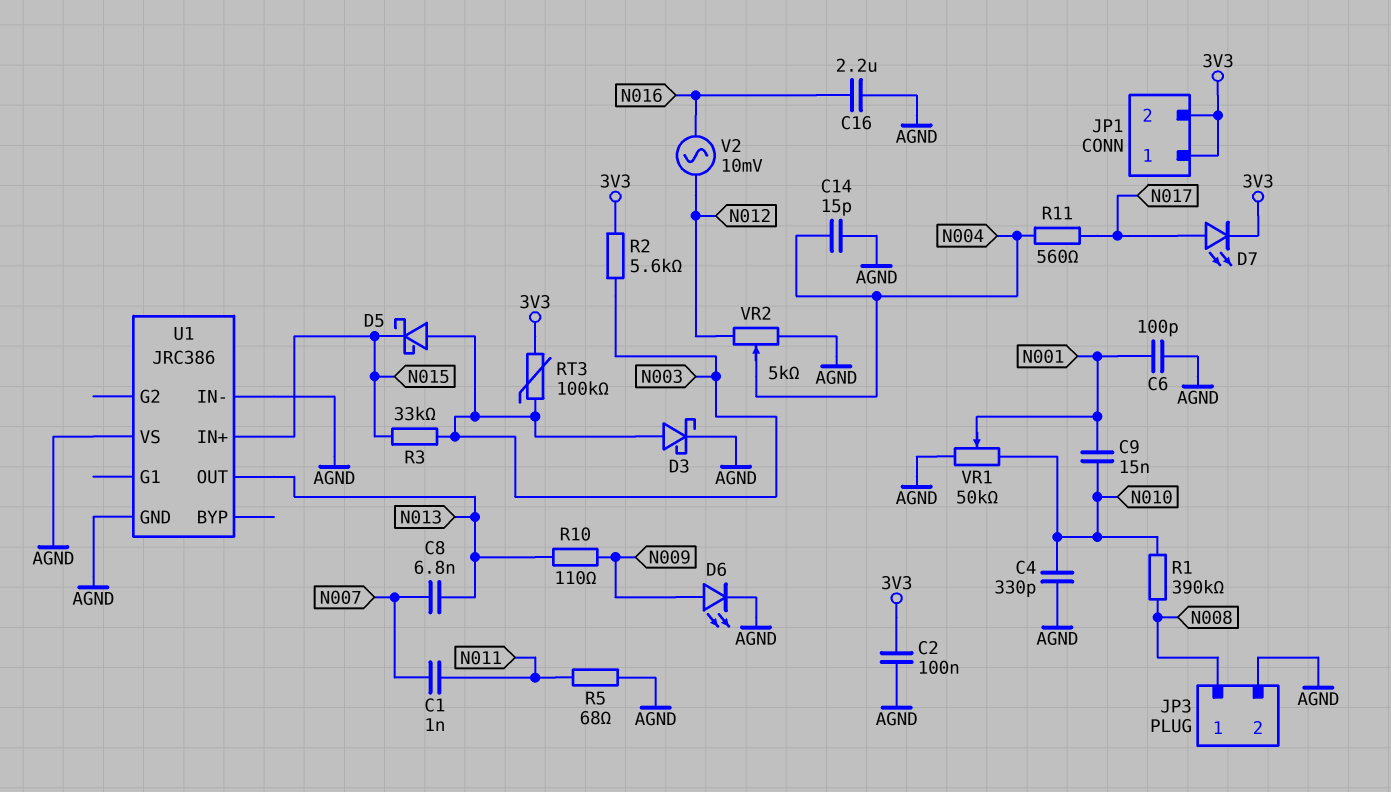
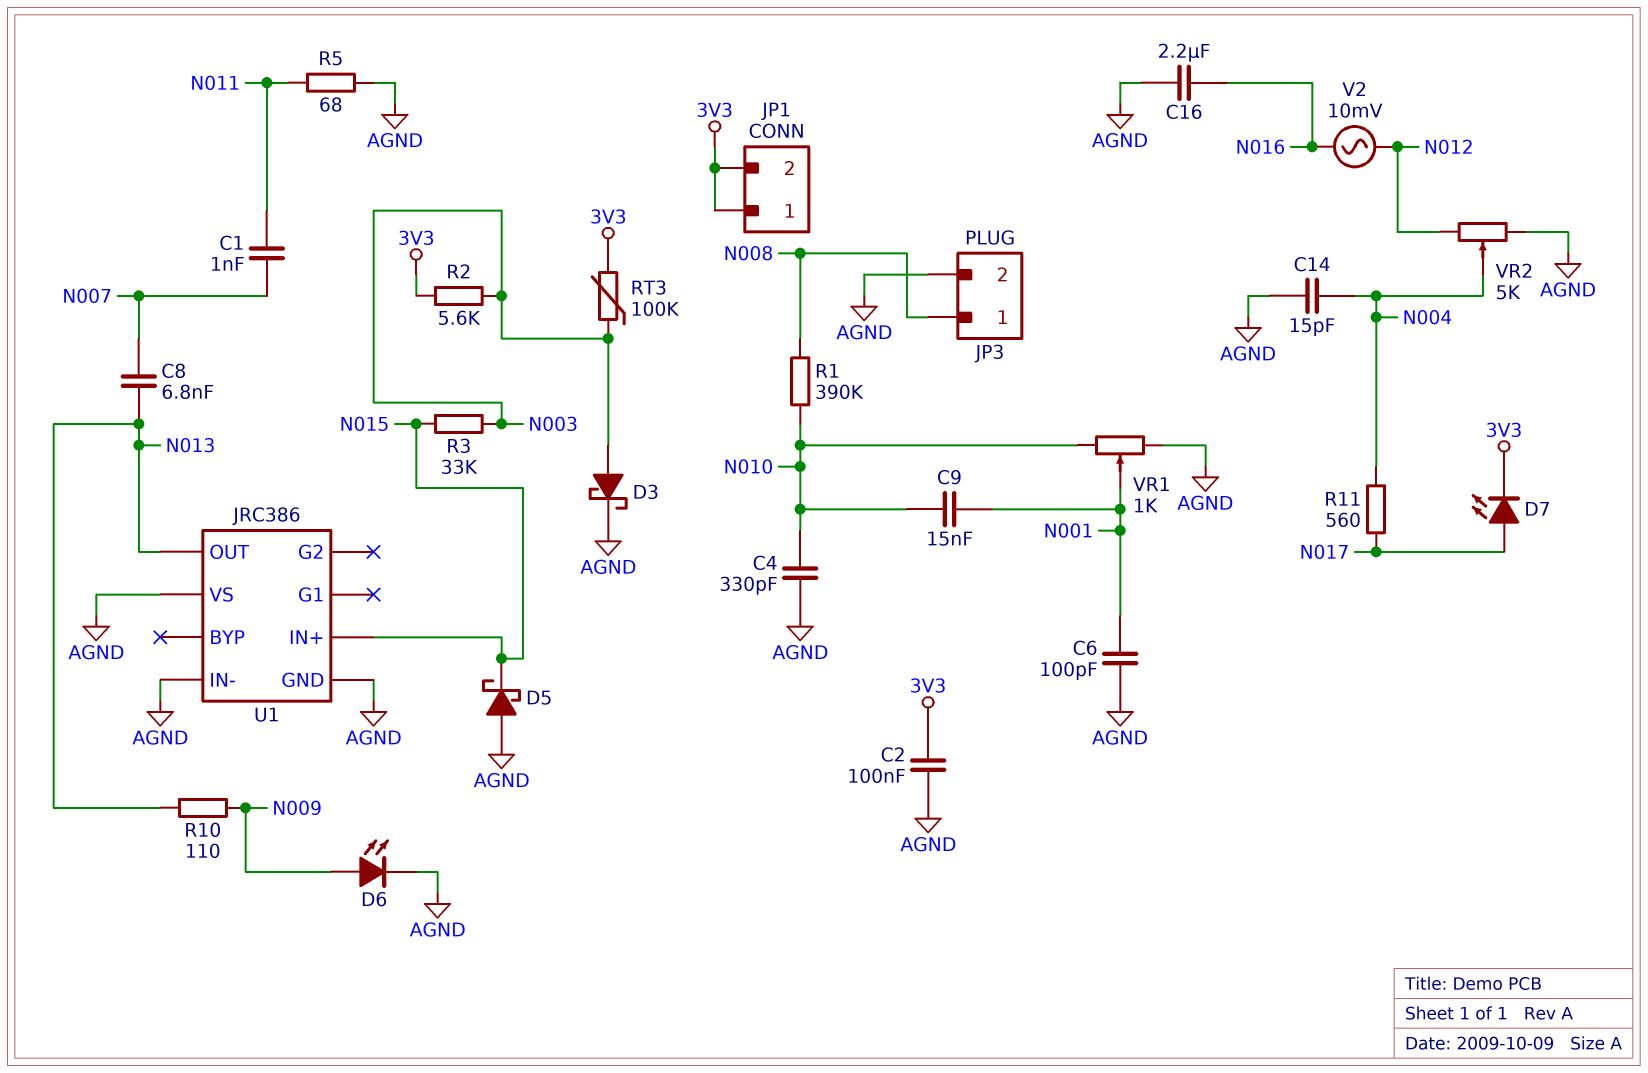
D5: schottky (A N003, K N015) -> schottky (A AGND, K N015)
VR1: 50k (AGND, N010, wiper N001) -> 1k (AGND, N010, wiper N001)

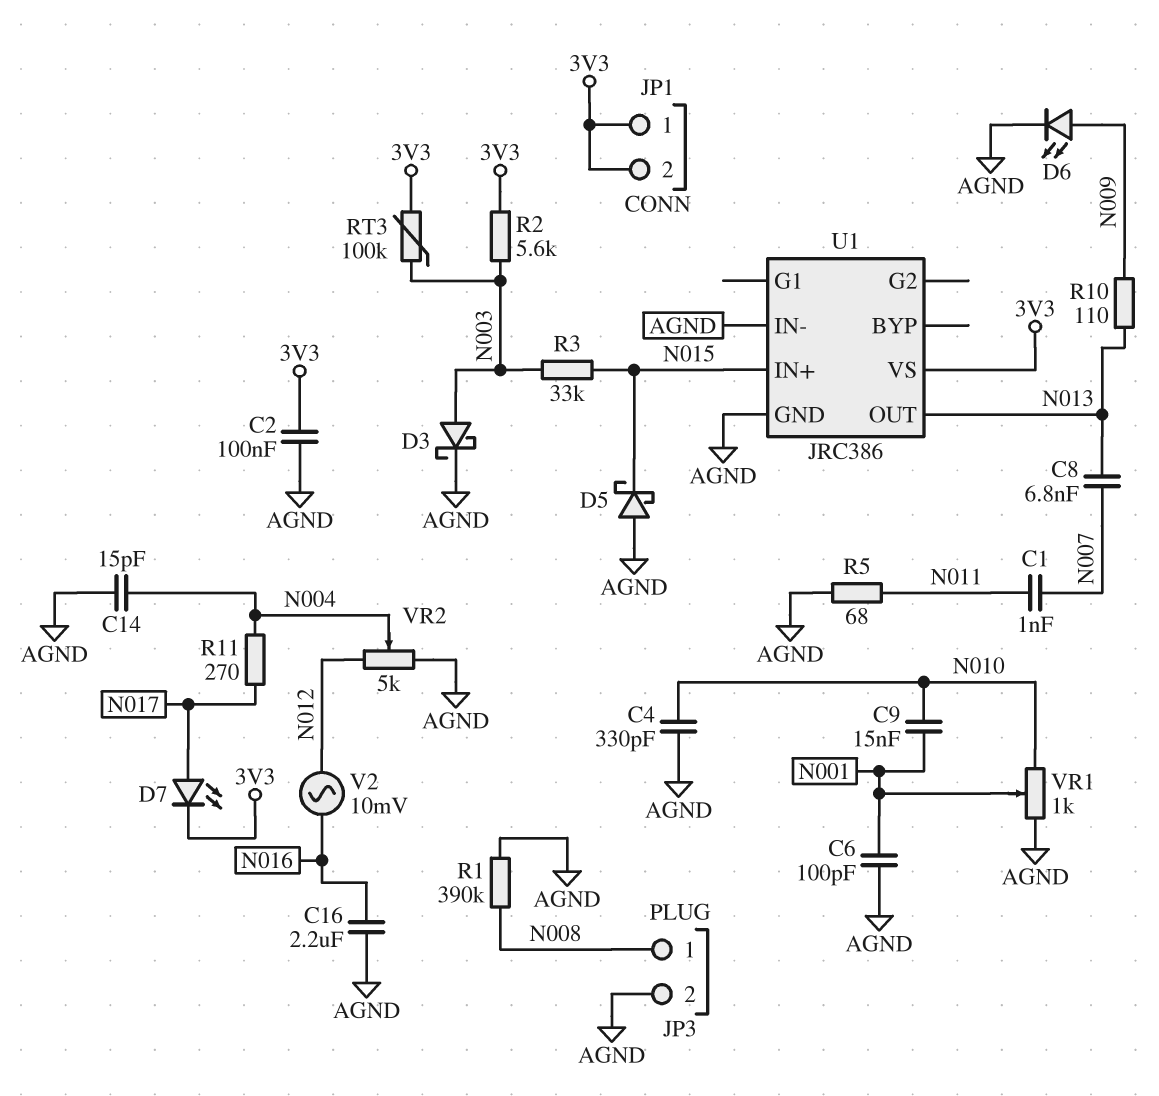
R1: 390k (N008, N010) -> 390k (AGND, N008)
R11: 560 (N004, N017) -> 270 (N004, N017)
U1 pin VS: AGND -> 3V3

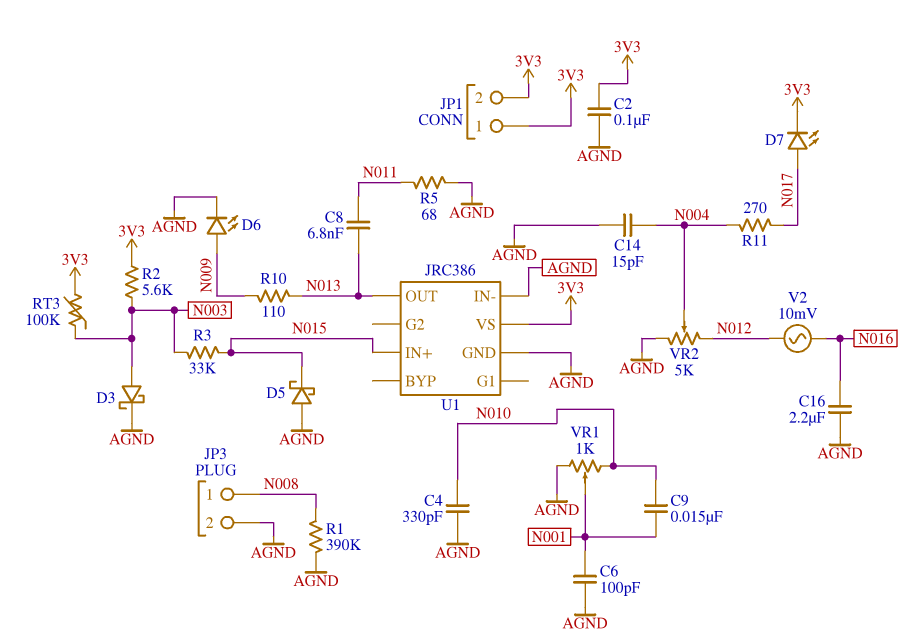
C1: 1nF (N007, N011) -> none
C8: 6.8nF (N007, N013) -> 6.8nF (N011, N013)

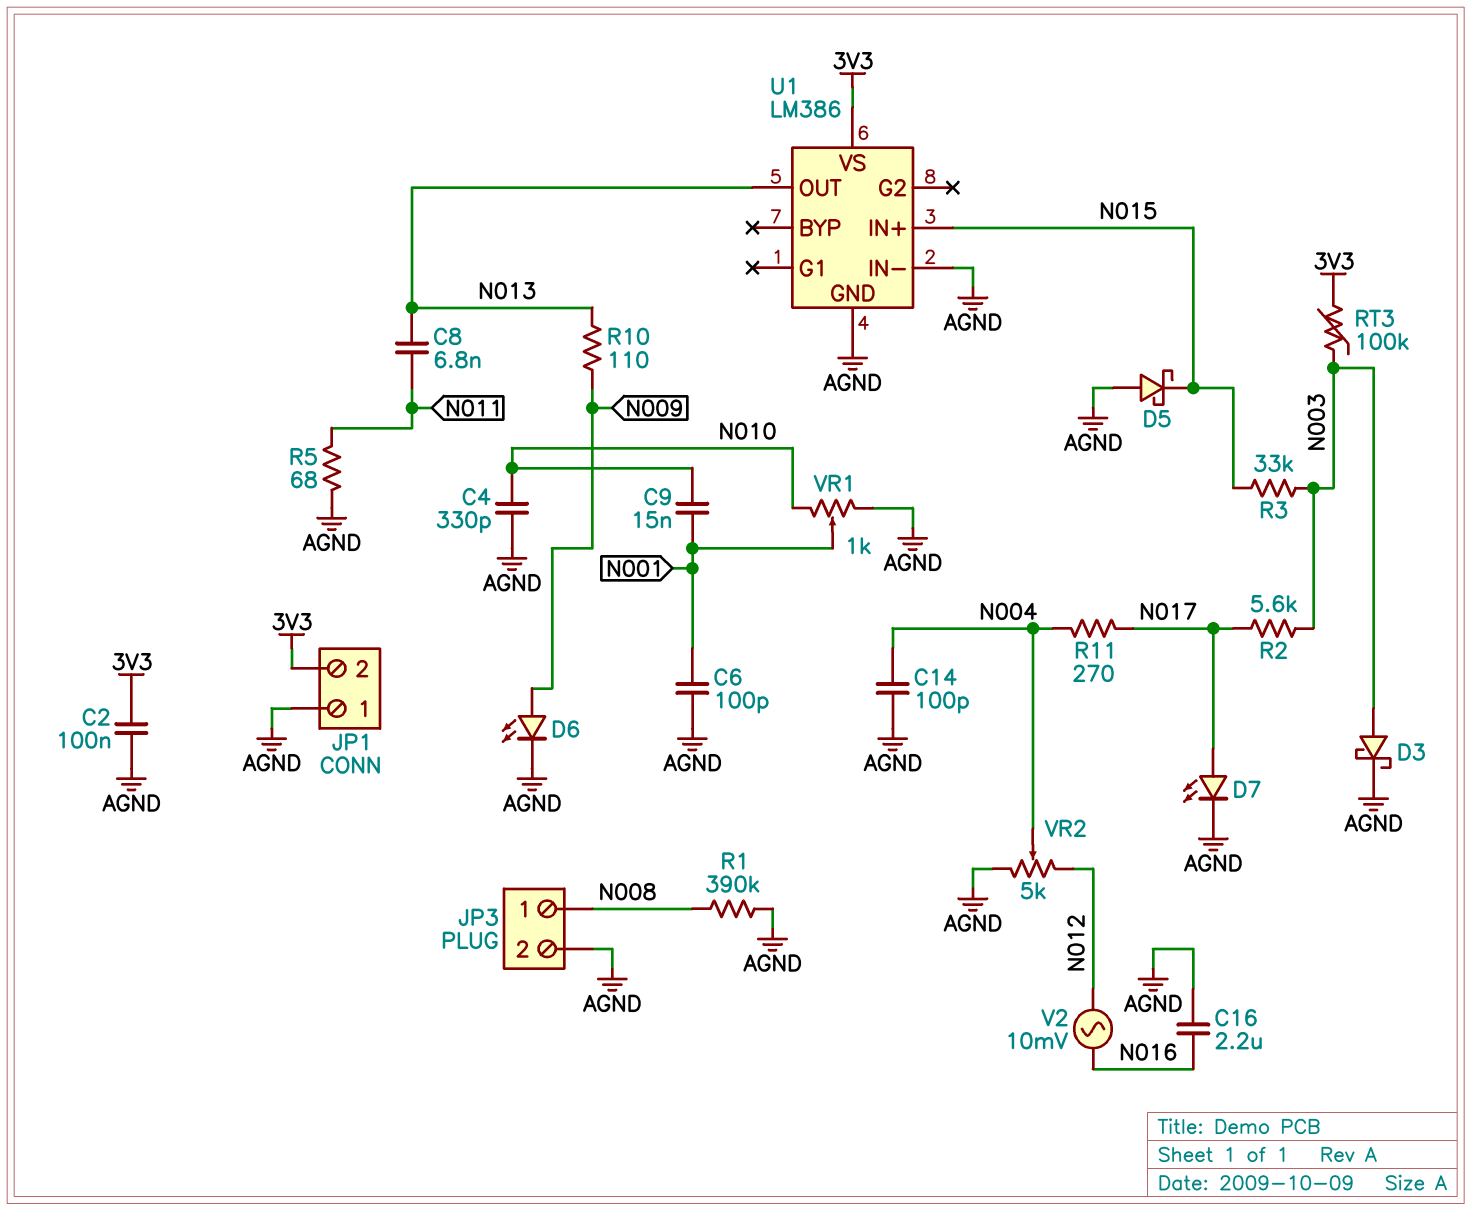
C14: 15pF (AGND, N004) -> 100pF (AGND, N004)
D7: LED (A N017, K 3V3) -> LED (A N017, K AGND)
JP1 pin 1: 3V3 -> AGND
R2: 5.6k (3V3, N003) -> 5.6k (N003, N017)
U1: JRC386 -> LM386

